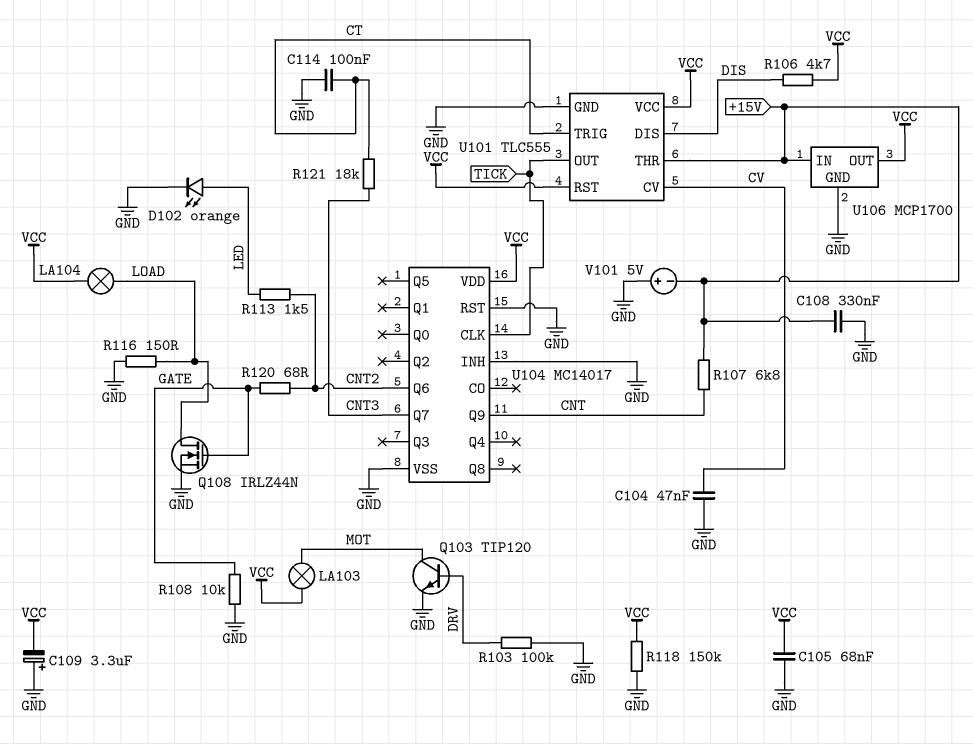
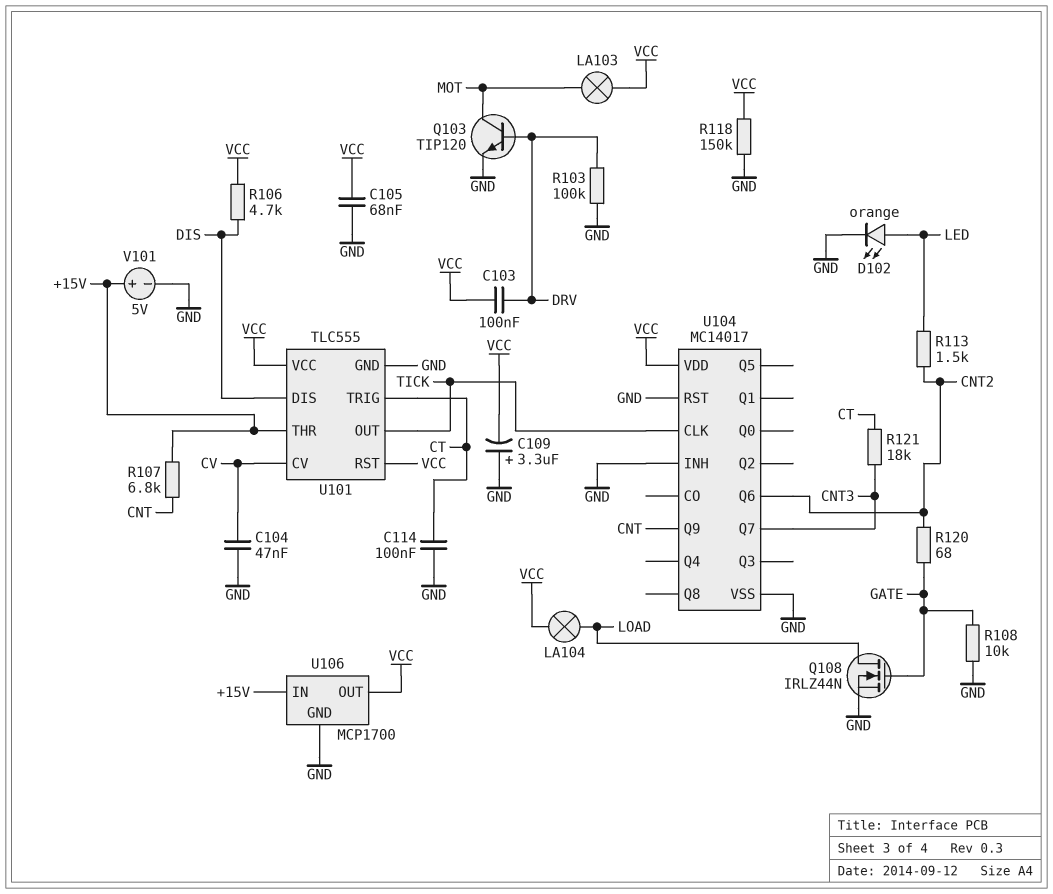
C103: none -> 100nF (DRV, VCC)
C108: 330nF (+15V, GND) -> none
R116: 150 (GND, LOAD) -> none
V101: 5V (plus GND, minus +15V) -> 5V (plus +15V, minus GND)

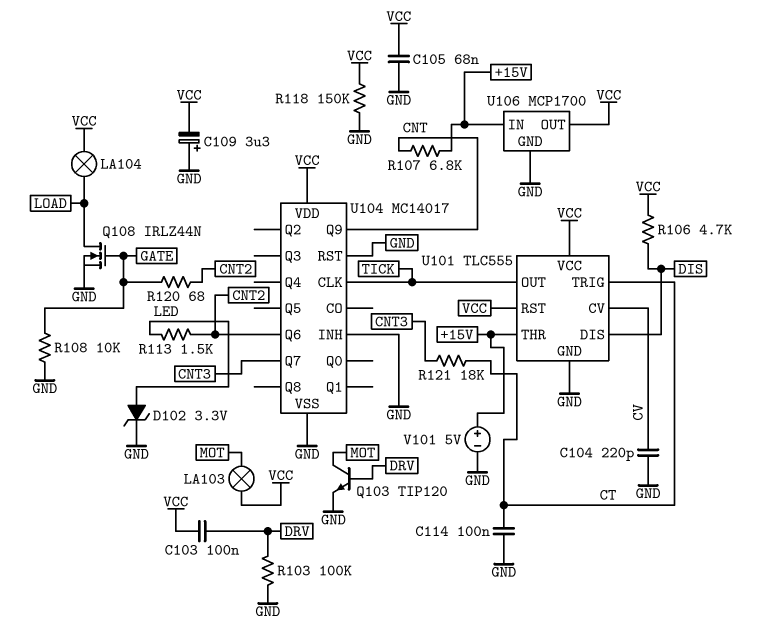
C104: 47nF (CV, GND) -> 220pF (CV, GND)
D102: LED orange (A LED, K GND) -> zener 3.3V (A LED, K GND)

